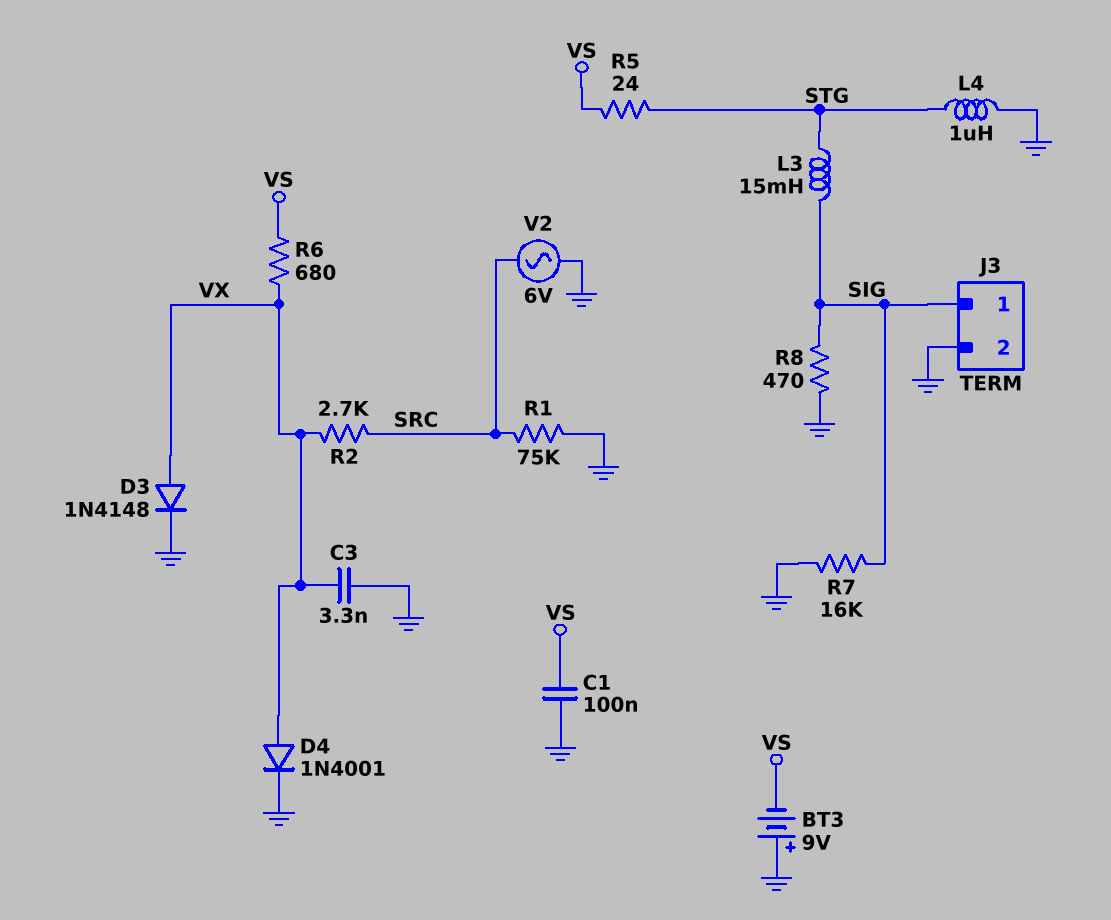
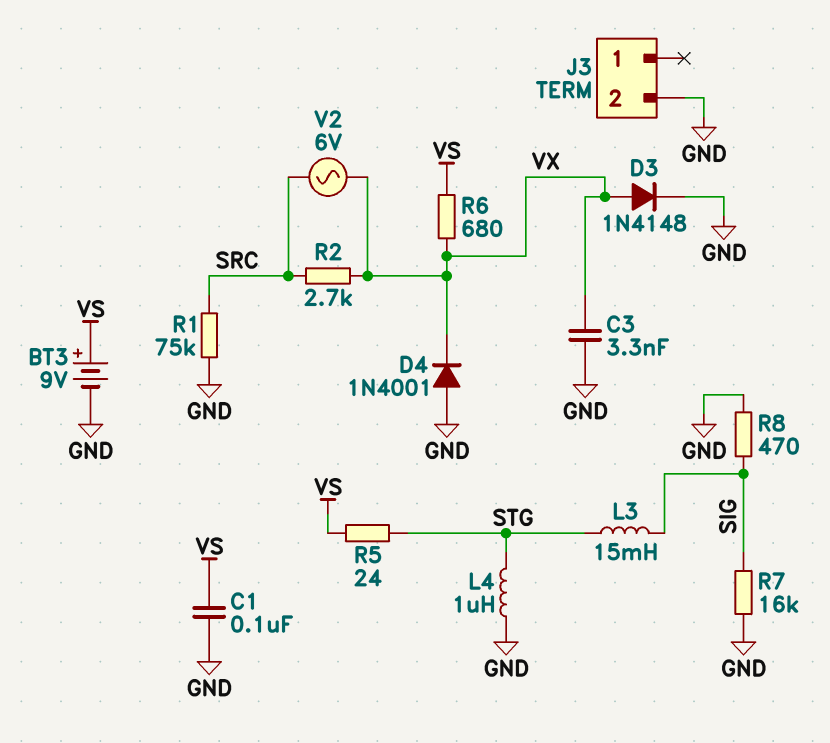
BT3: 9V (plus GND, minus VS) -> 9V (plus VS, minus GND)
D4: diode 1N4001 (A VX, K GND) -> diode 1N4001 (A GND, K VX)
J3 pin 1: SIG -> none
V2: AC 6V (GND, SRC) -> AC 6V (SRC, VX)

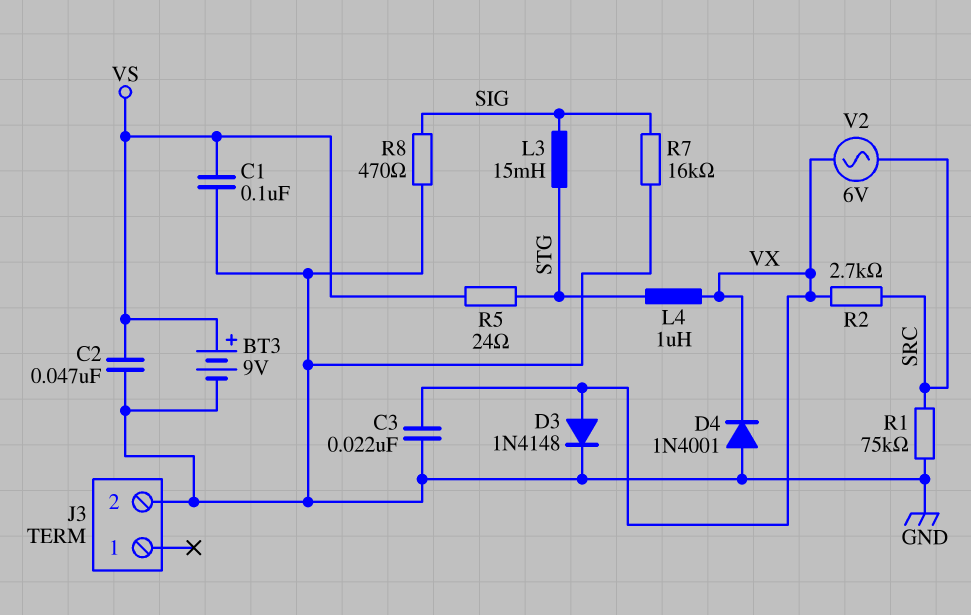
C2: none -> 47nF (GND, VS)
C3: 3.3nF (GND, VX) -> 22nF (GND, VX)
L4: 1uH (GND, STG) -> 1uH (STG, VX)
R6: 680 (VS, VX) -> none

